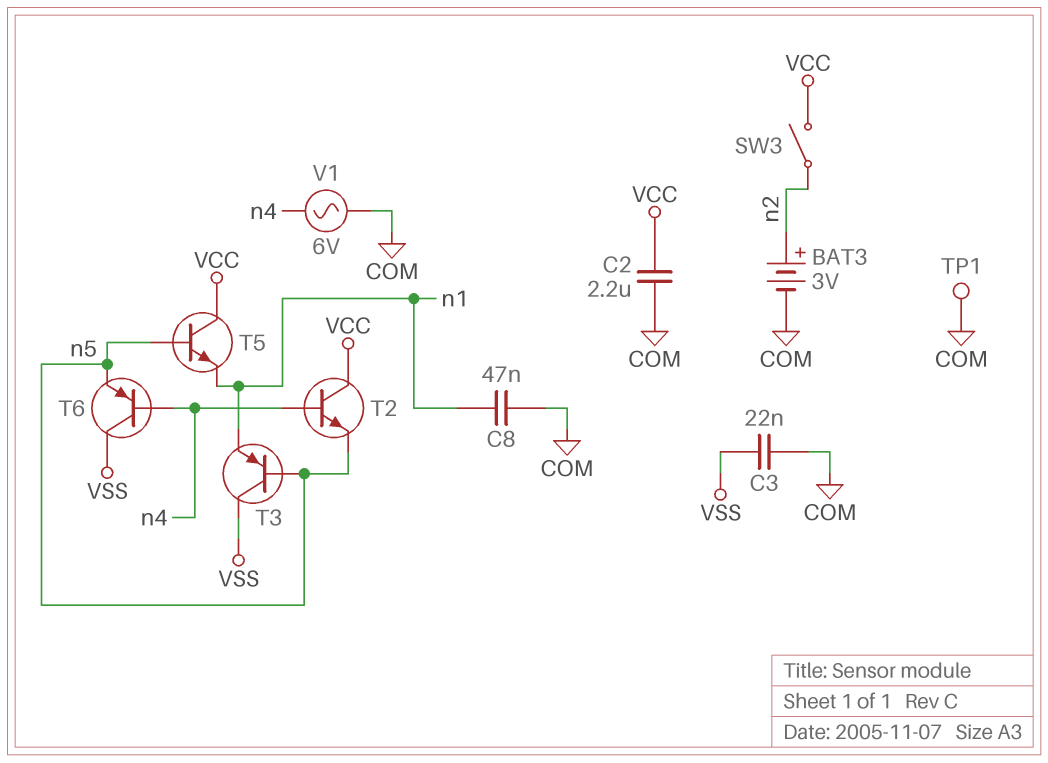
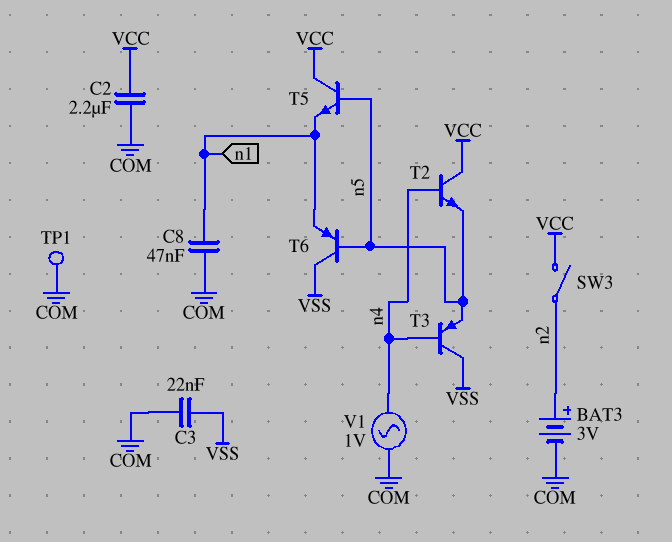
T3: PNP (B n5, C VSS, E n1) -> PNP (B n4, C VSS, E n5)
T6: PNP (B n4, C VSS, E n5) -> PNP (B n5, C VSS, E n1)
V1: AC 6V (COM, n4) -> AC 1V (COM, n4)

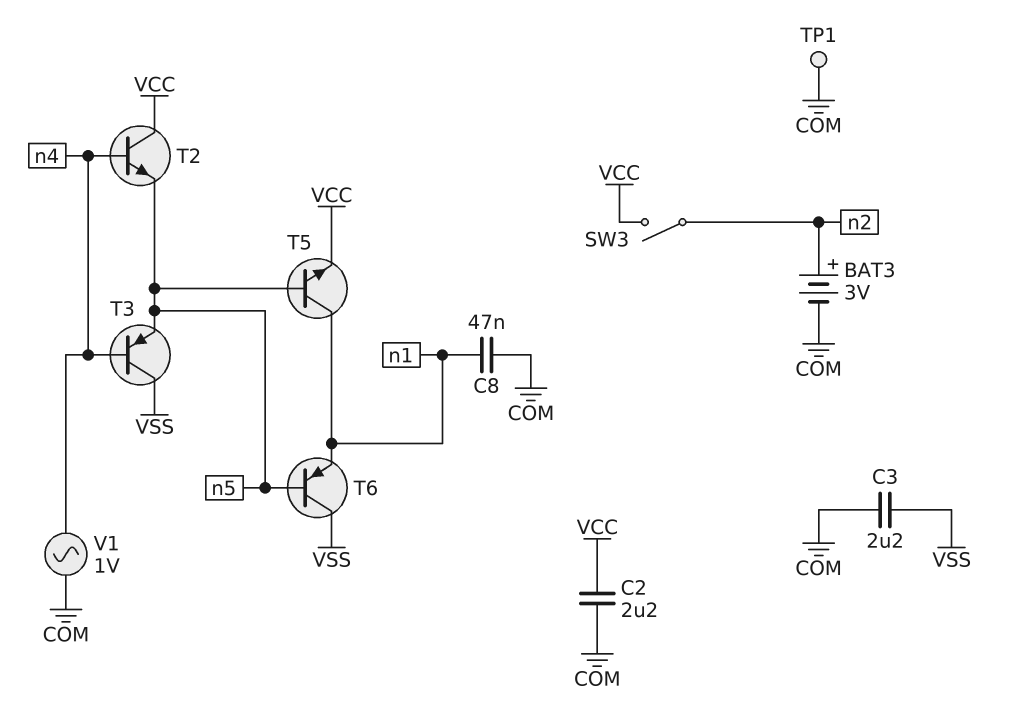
C3: 22nF (COM, VSS) -> 2.2uF (COM, VSS)
T5: NPN (B n5, C VCC, E n1) -> NPN (B n5, C n1, E VCC)

